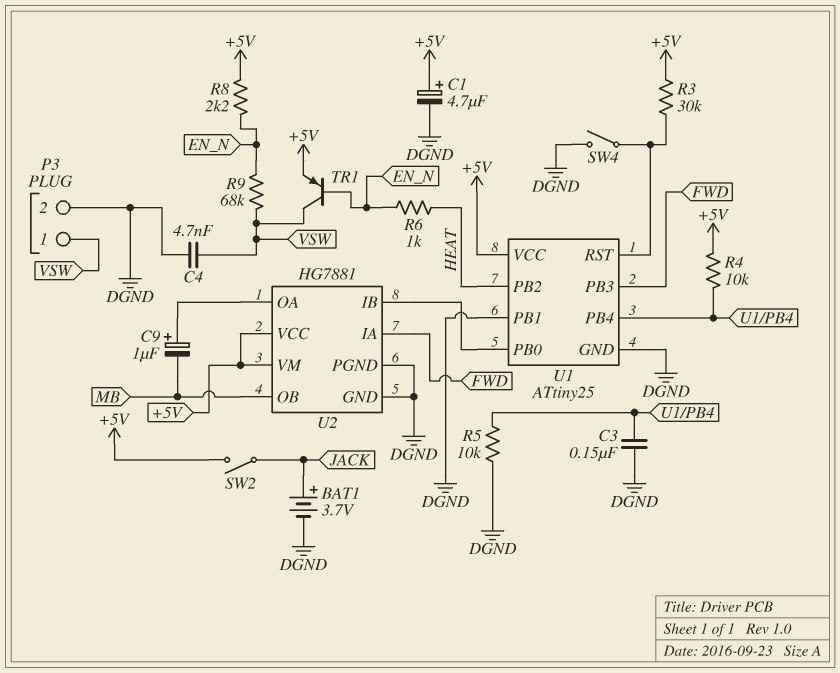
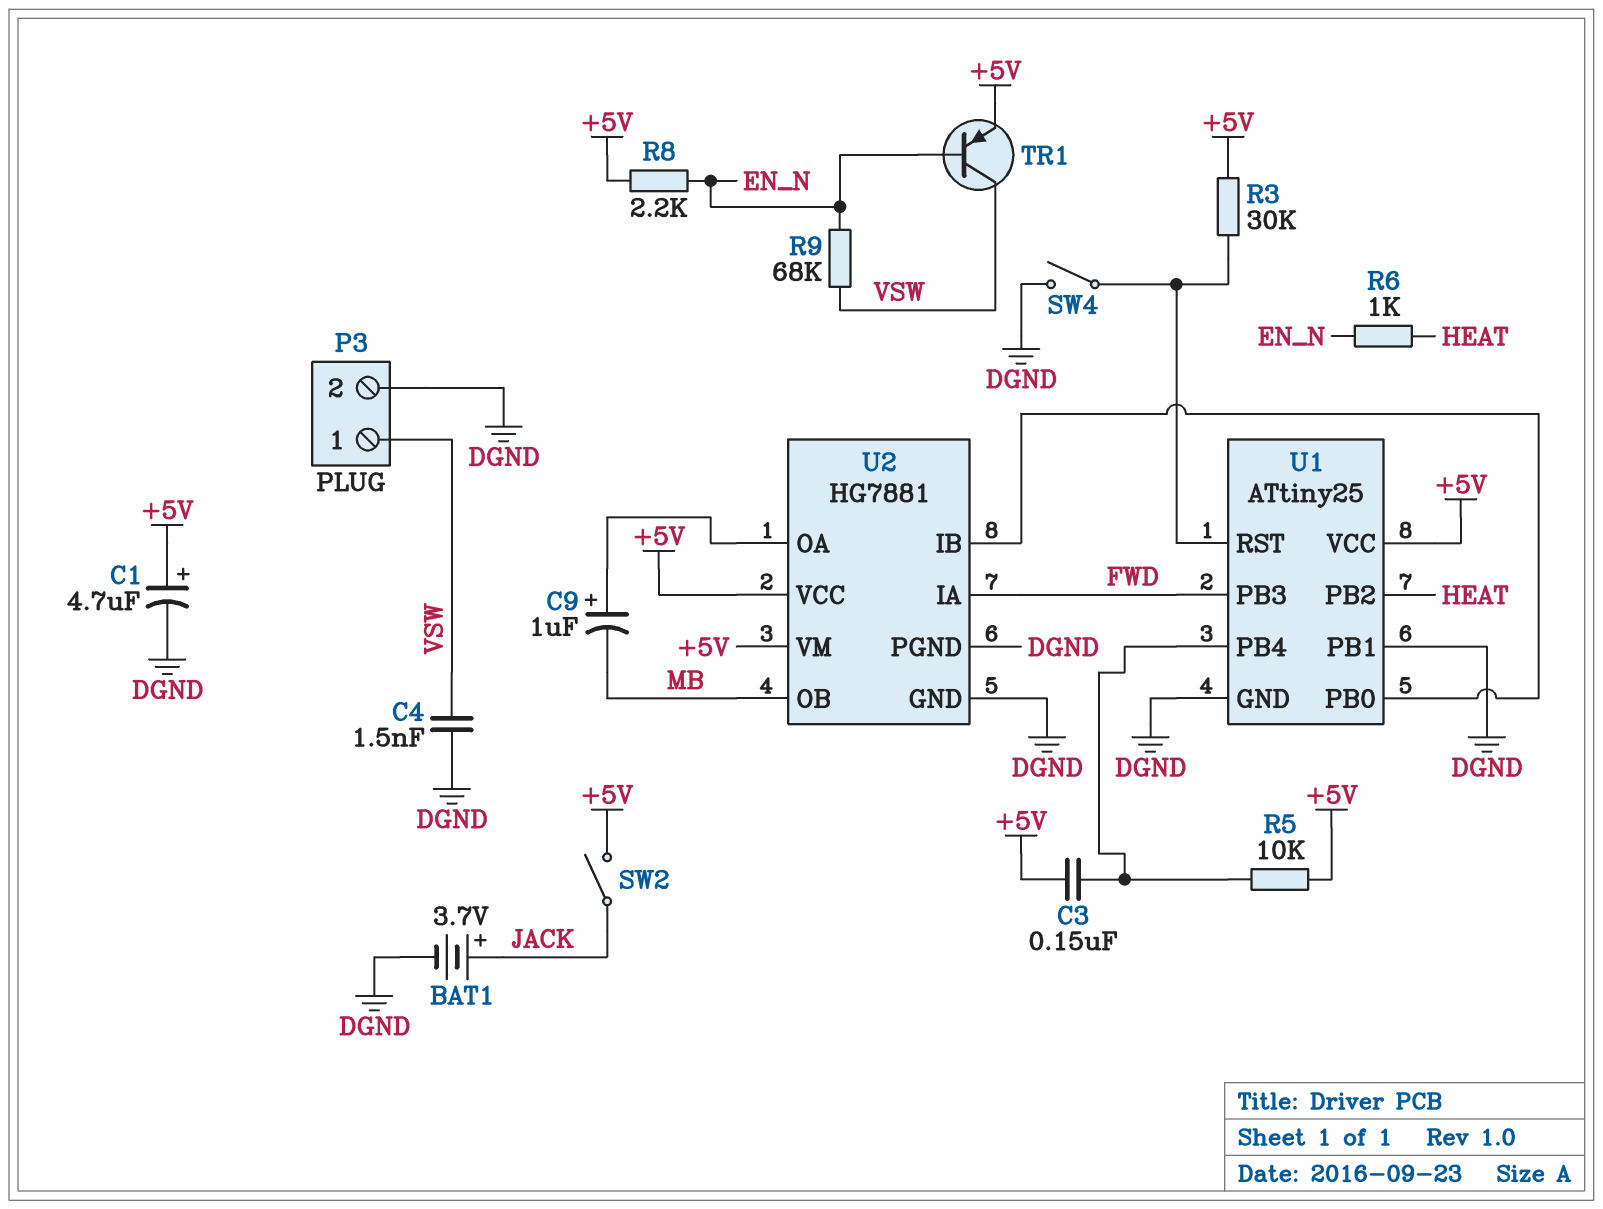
C3: 150nF (DGND, U1/PB4) -> 150nF (+5V, U1/PB4)
C4: 4.7nF (DGND, VSW) -> 1.5nF (DGND, VSW)
R4: 10k (+5V, U1/PB4) -> none
R5: 10k (DGND, U1/PB4) -> 10k (+5V, U1/PB4)

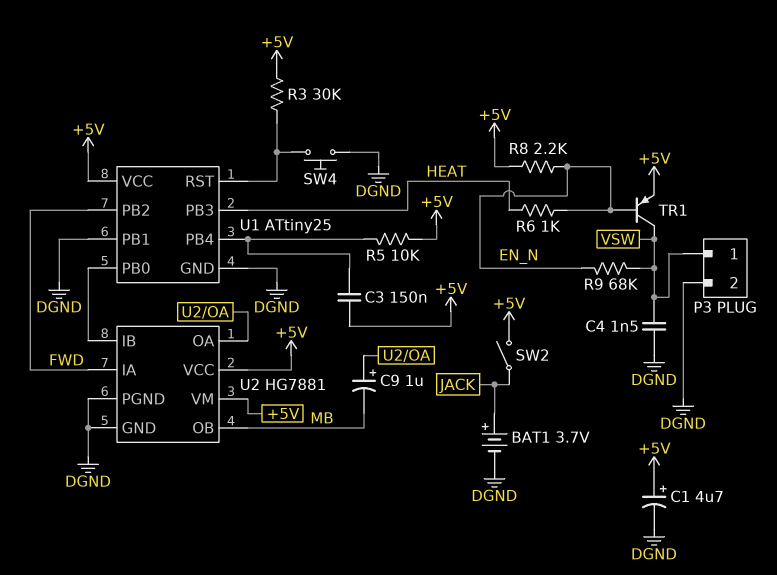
SW4: switch (DGND, U1/RST) -> button (DGND, U1/RST)
U1 pin PB2: HEAT -> FWD
U1 pin PB3: FWD -> HEAT

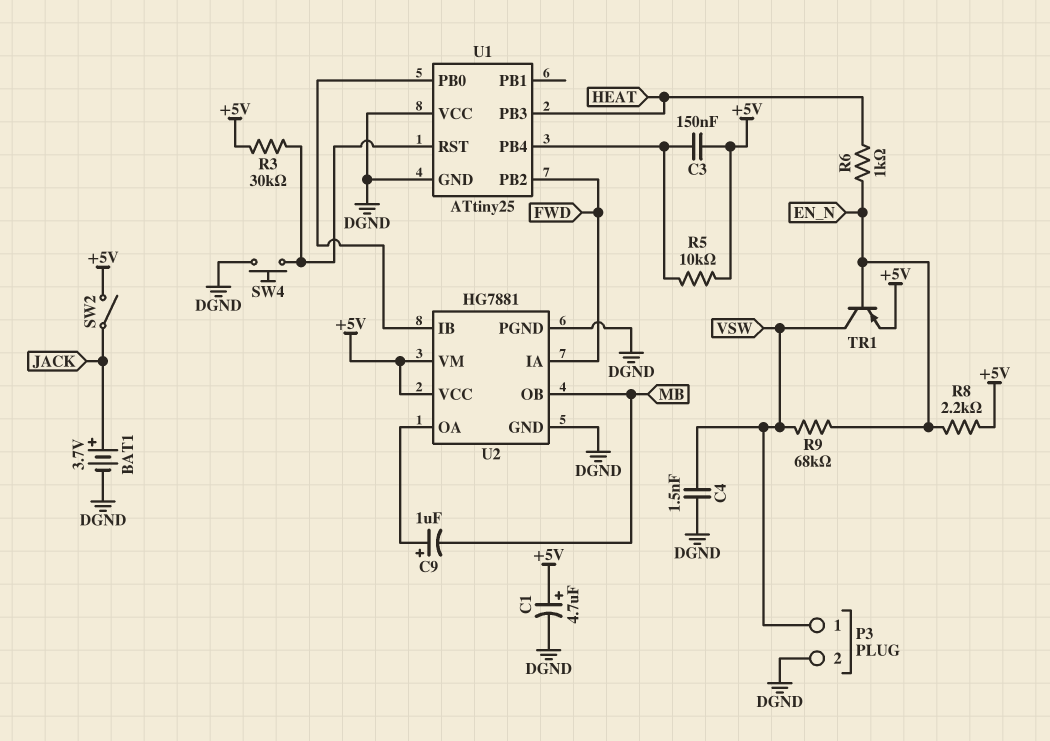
U1 pin PB1: DGND -> none
U1 pin VCC: +5V -> DGND

